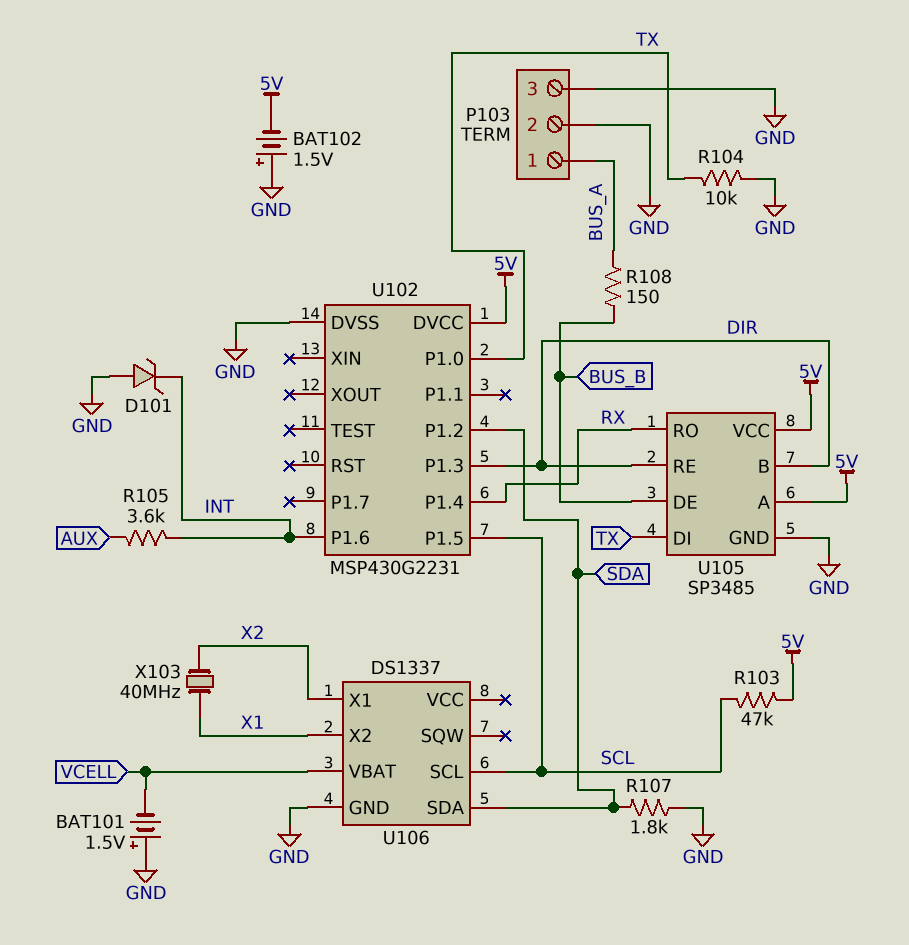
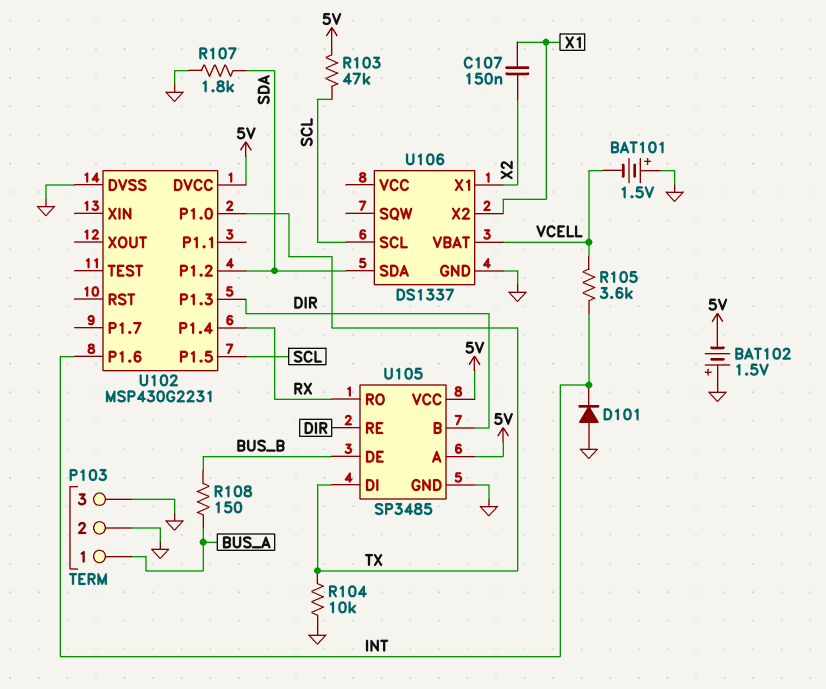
C107: none -> 150nF (X1, X2)
D101: zener (A GND, K INT) -> diode (A GND, K INT)
R105: 3.6k (AUX, INT) -> 3.6k (INT, VCELL)
X103: 40MHz (X1, X2) -> none

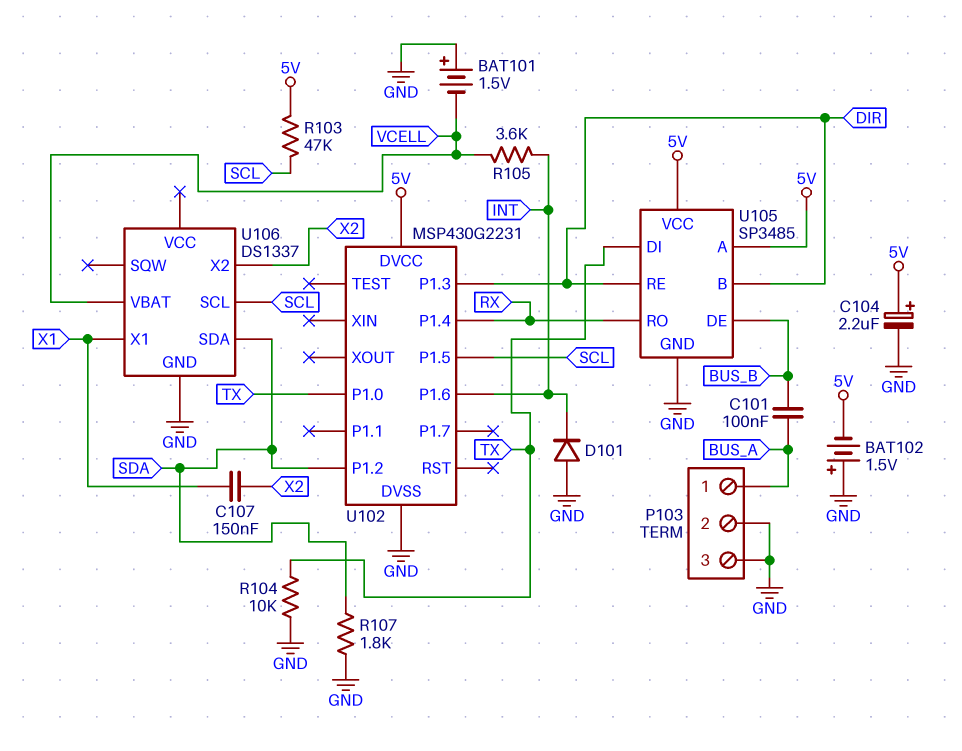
C101: none -> 100nF (BUS_A, BUS_B)
C104: none -> 2.2uF (plus 5V, minus GND)
R108: 150 (BUS_A, BUS_B) -> none
U106 pin X1: X2 -> X1
U106 pin X2: X1 -> X2

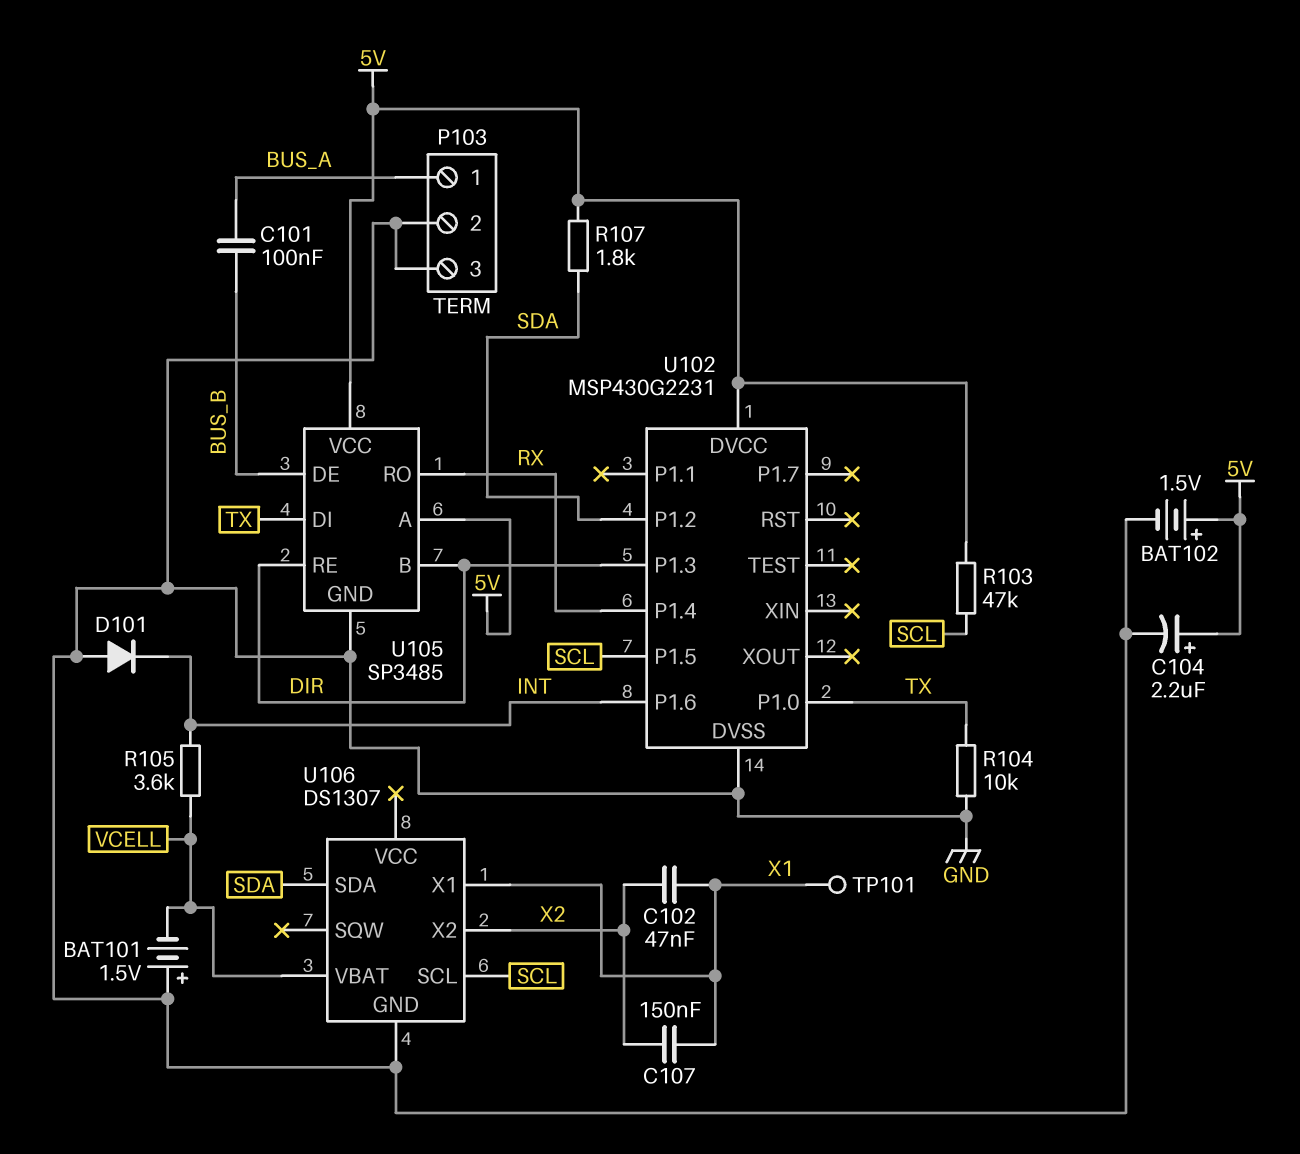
BAT102: 1.5V (plus GND, minus 5V) -> 1.5V (plus 5V, minus GND)
C102: none -> 47nF (X1, X2)
R107: 1.8k (GND, SDA) -> 1.8k (5V, SDA)
TP101: none -> test point (X1)
U106: DS1337 -> DS1307

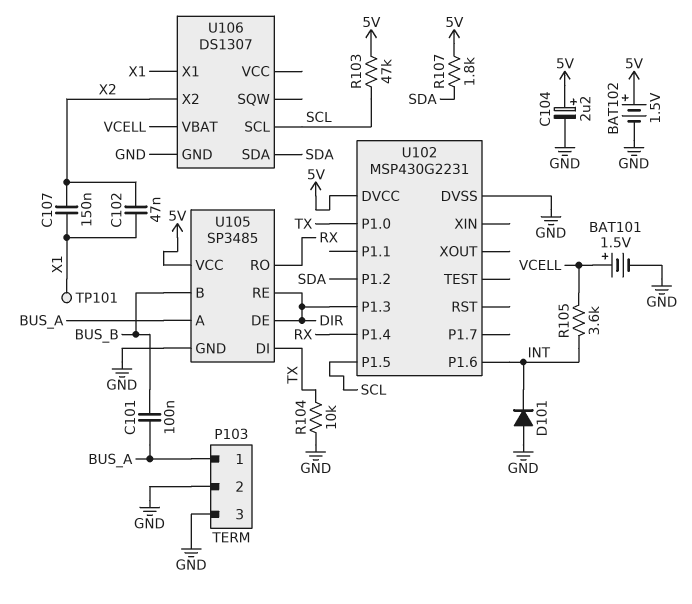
BAT101: 1.5V (plus GND, minus VCELL) -> 1.5V (plus VCELL, minus GND)
U105 pin A: 5V -> BUS_A
U105 pin B: DIR -> BUS_B
U105 pin DE: BUS_B -> DIR

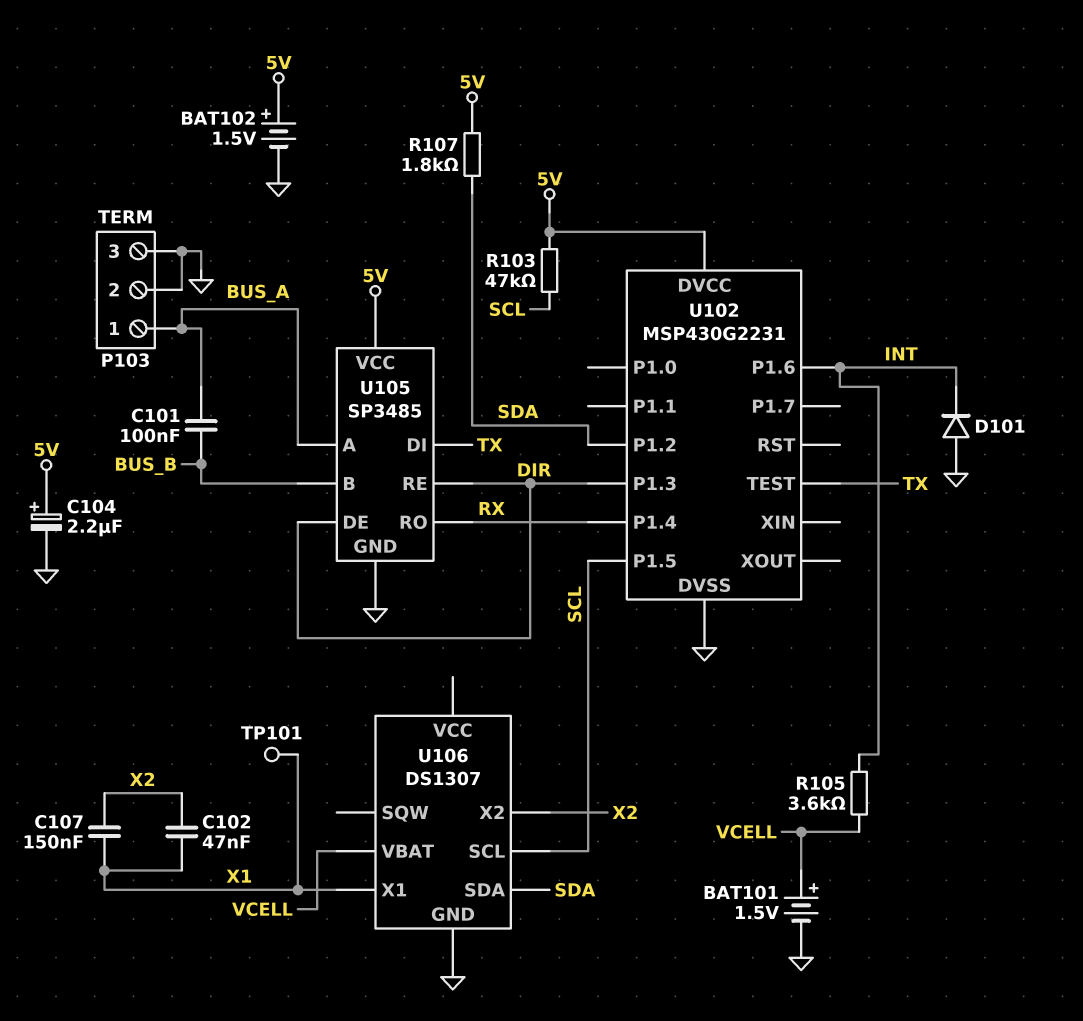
R104: 10k (GND, TX) -> none
U102 pin P1.0: TX -> none
U102 pin TEST: none -> TX

